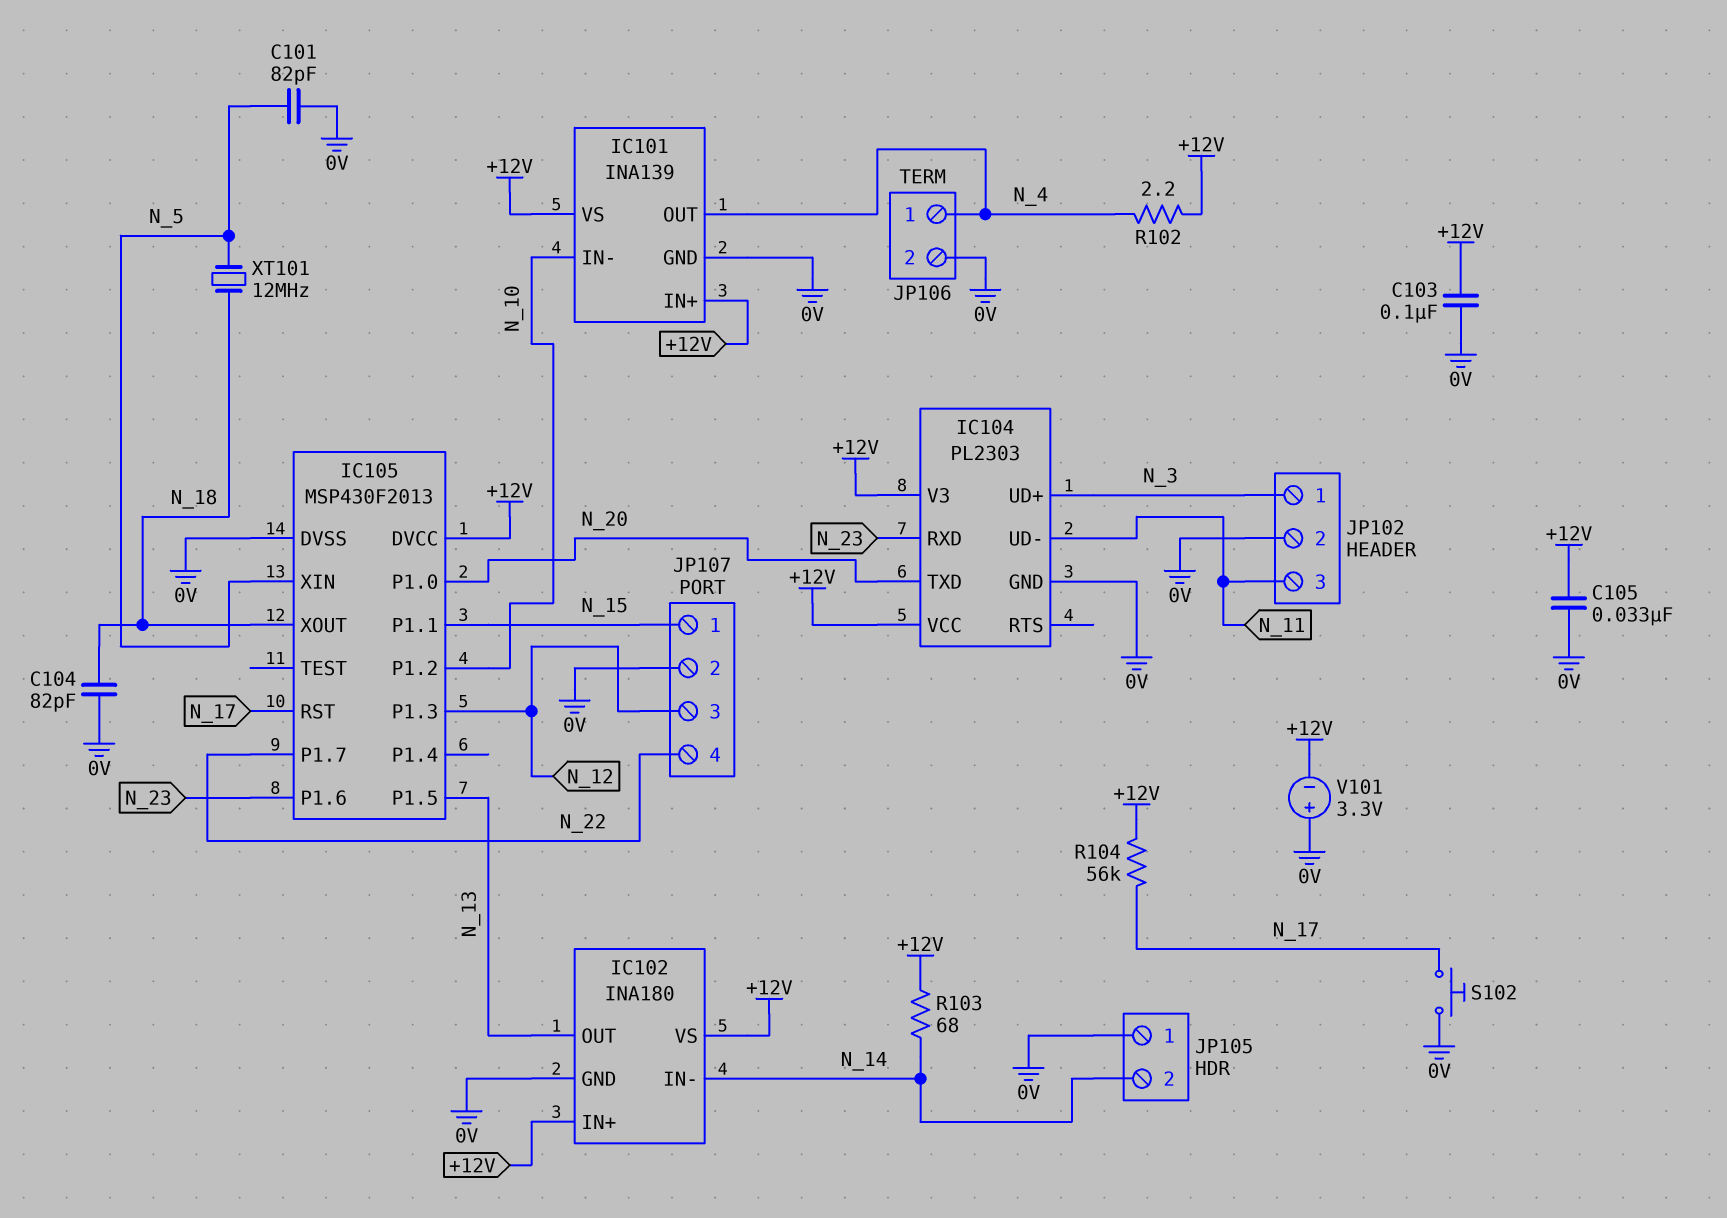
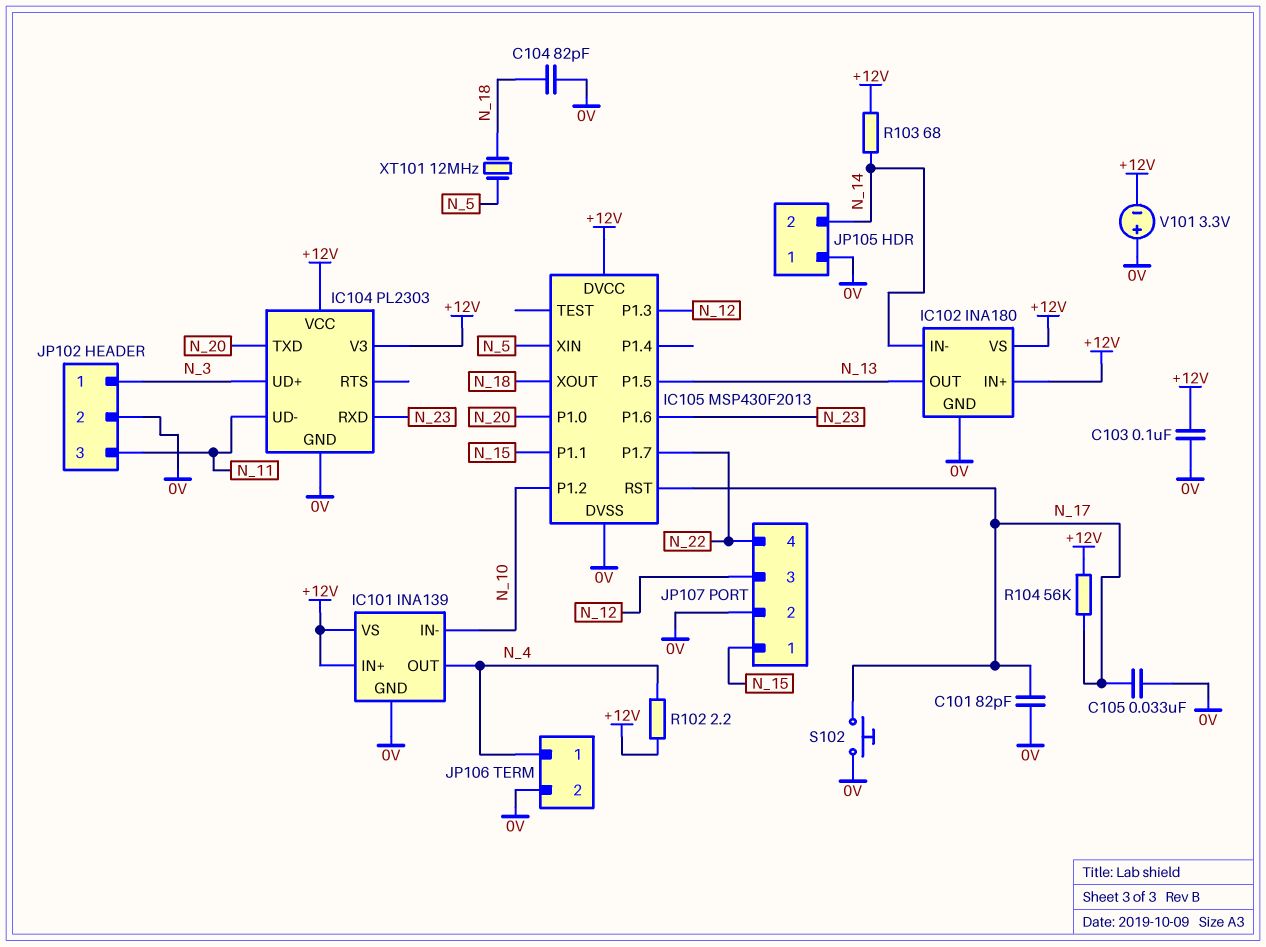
C101: 82pF (0V, N_5) -> 82pF (0V, N_17)
C105: 33nF (+12V, 0V) -> 33nF (0V, N_17)

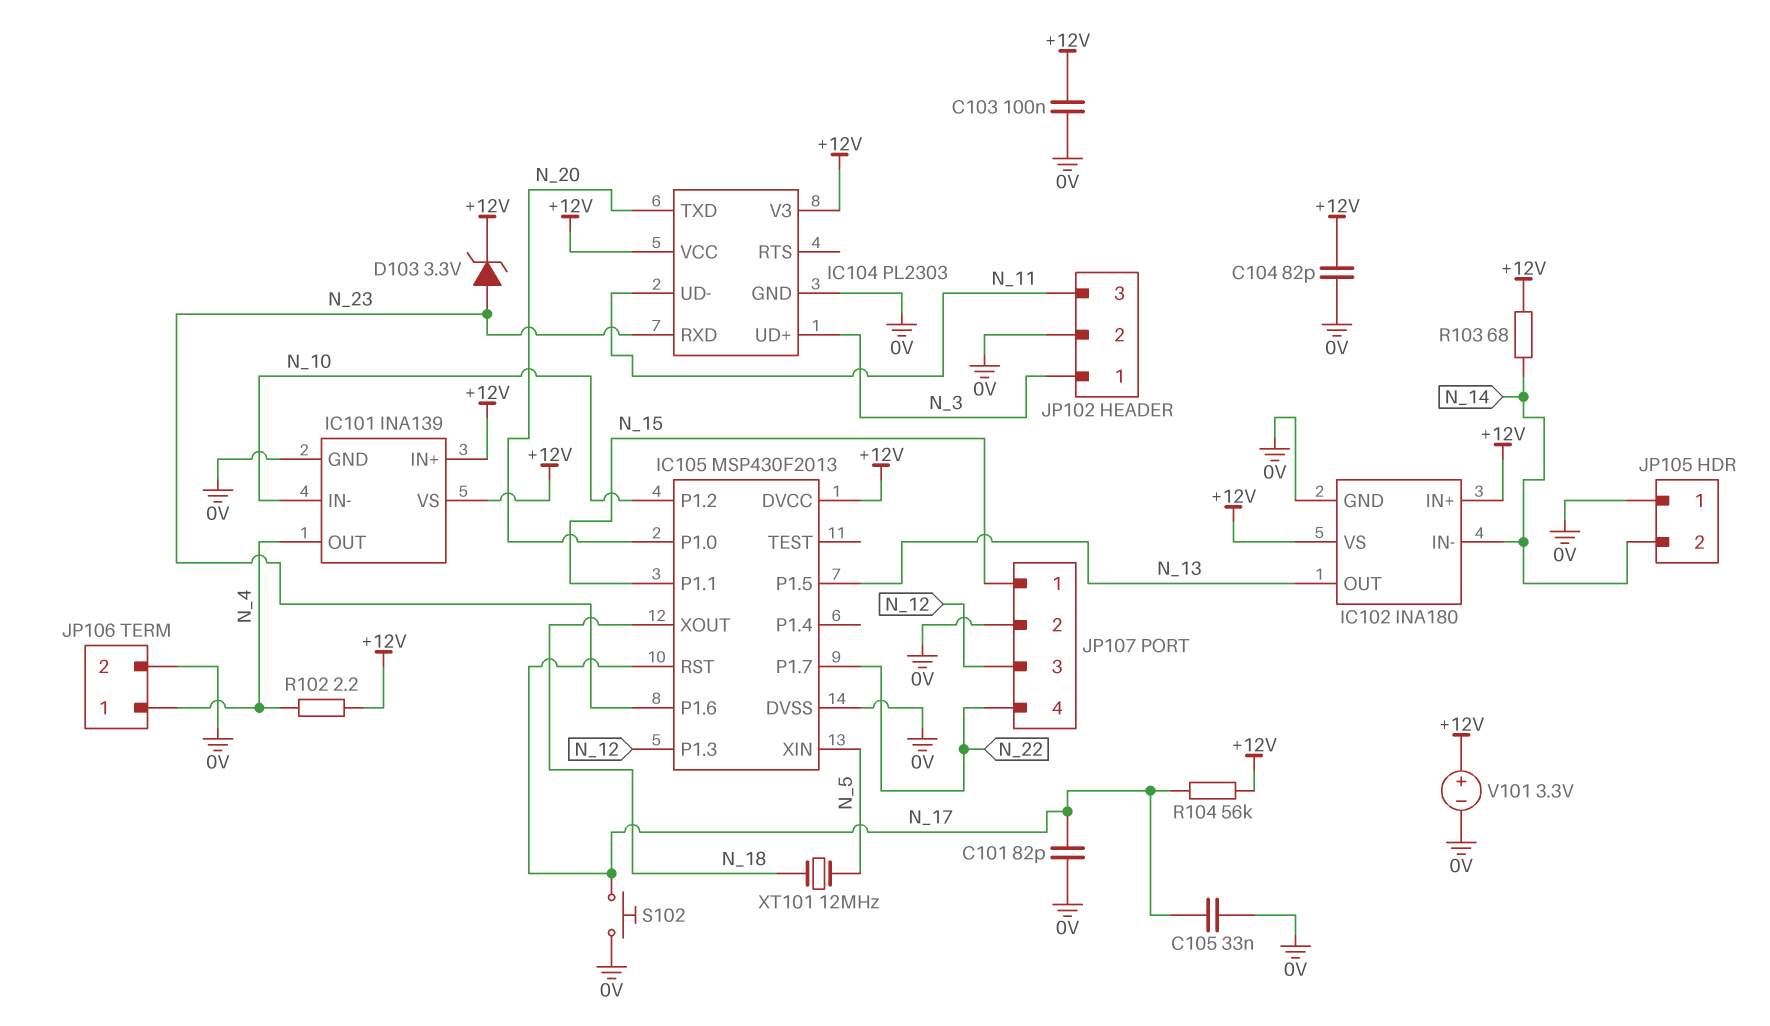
C104: 82pF (0V, N_18) -> 82pF (+12V, 0V)
D103: none -> zener 3.3V (A N_23, K +12V)
V101: 3.3V (plus 0V, minus +12V) -> 3.3V (plus +12V, minus 0V)

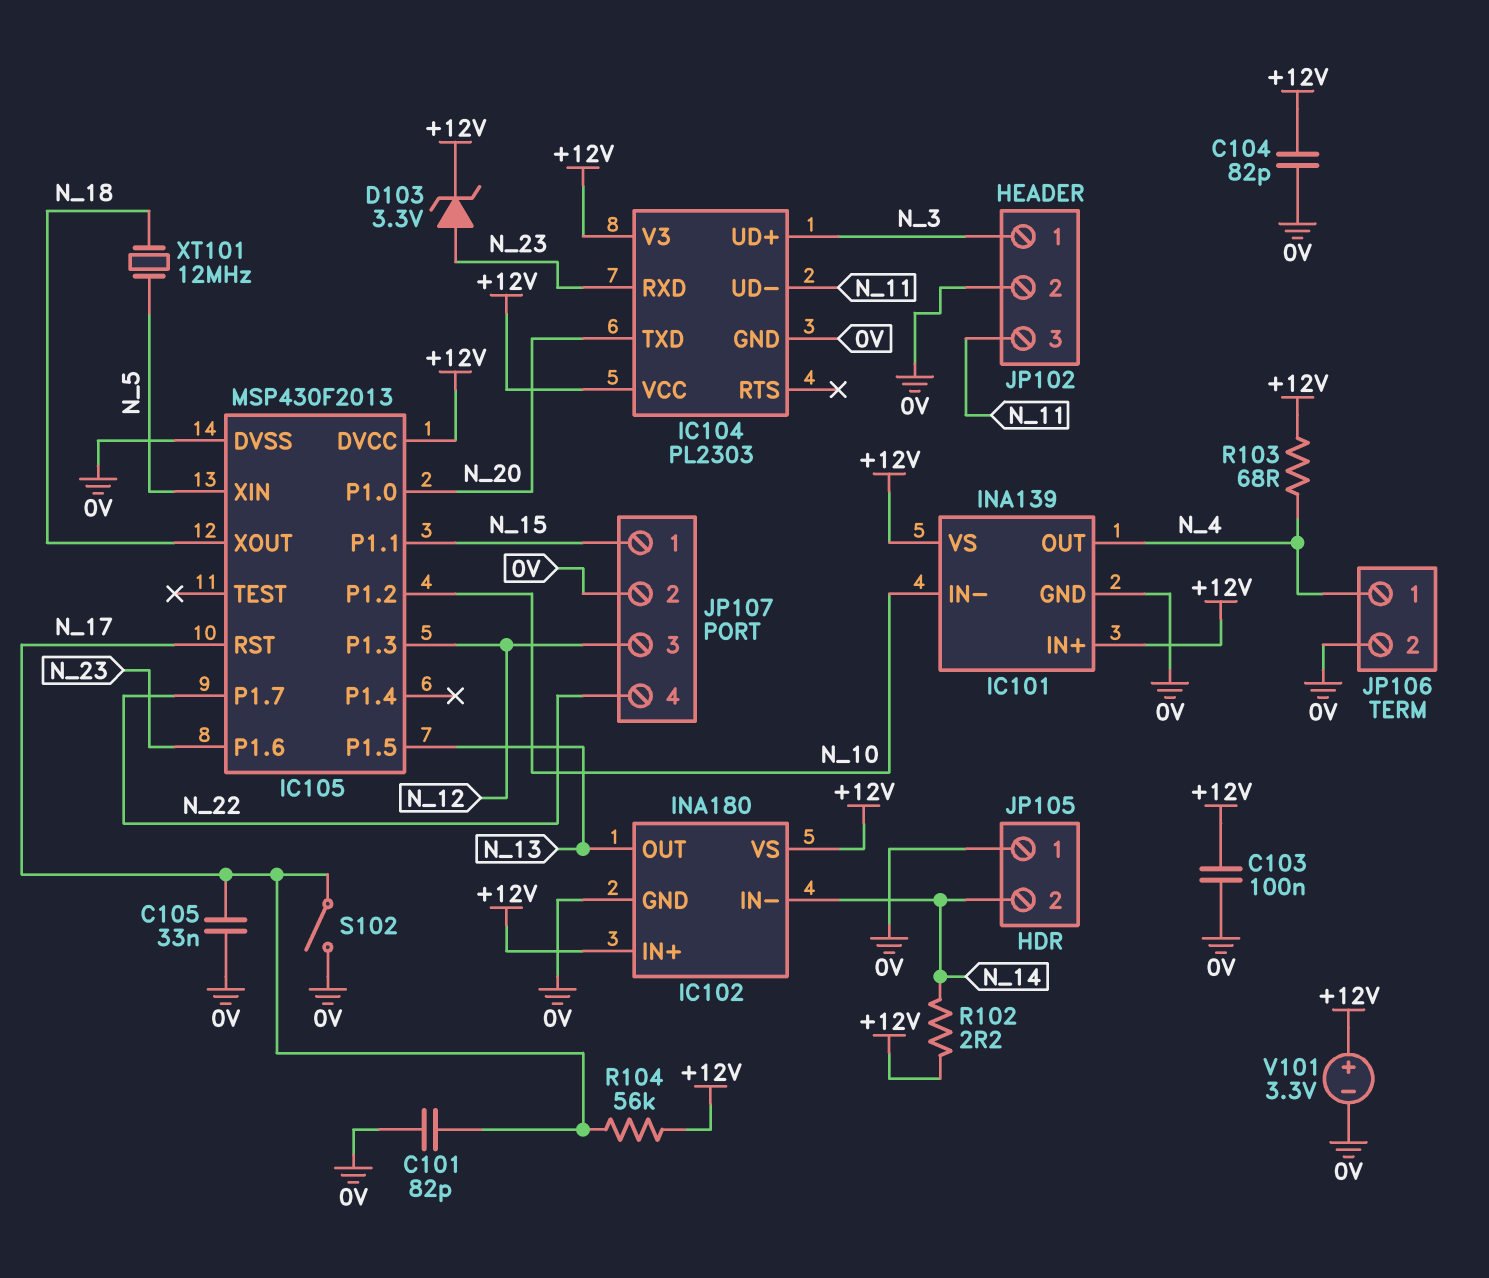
R102: 2.2 (+12V, N_4) -> 2.2 (+12V, N_14)
R103: 68 (+12V, N_14) -> 68 (+12V, N_4)
S102: button (0V, N_17) -> switch (0V, N_17)

